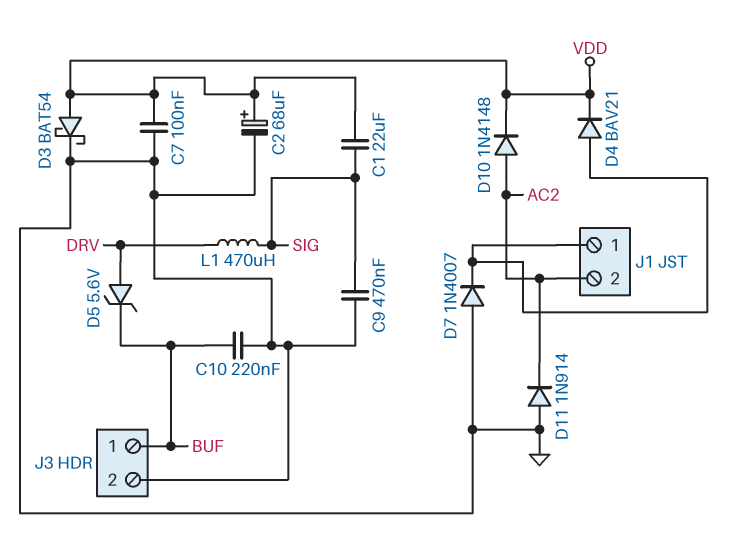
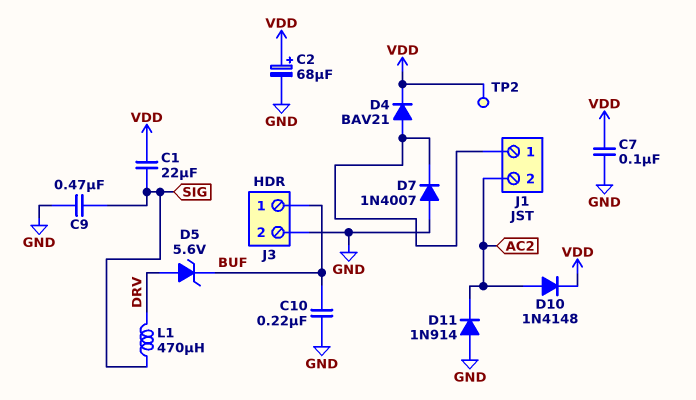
D3: schottky BAT54 (A VDD, K GND) -> none
TP2: none -> test point (VDD)

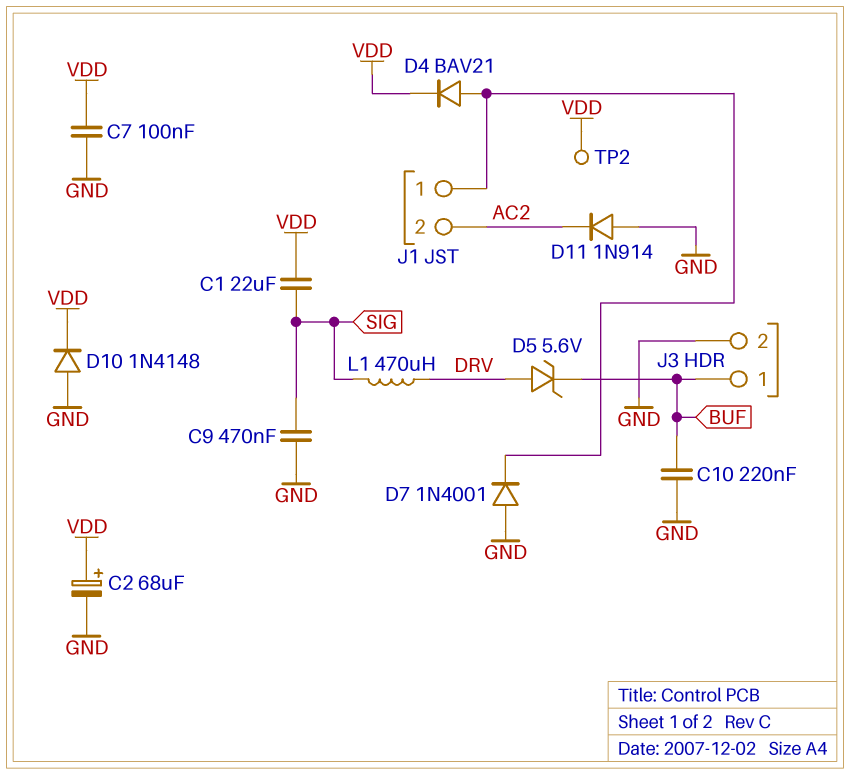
D7: diode 1N4007 (A GND, K J1/1) -> diode 1N4001 (A GND, K J1/1)
D10: diode 1N4148 (A AC2, K VDD) -> diode 1N4148 (A GND, K VDD)

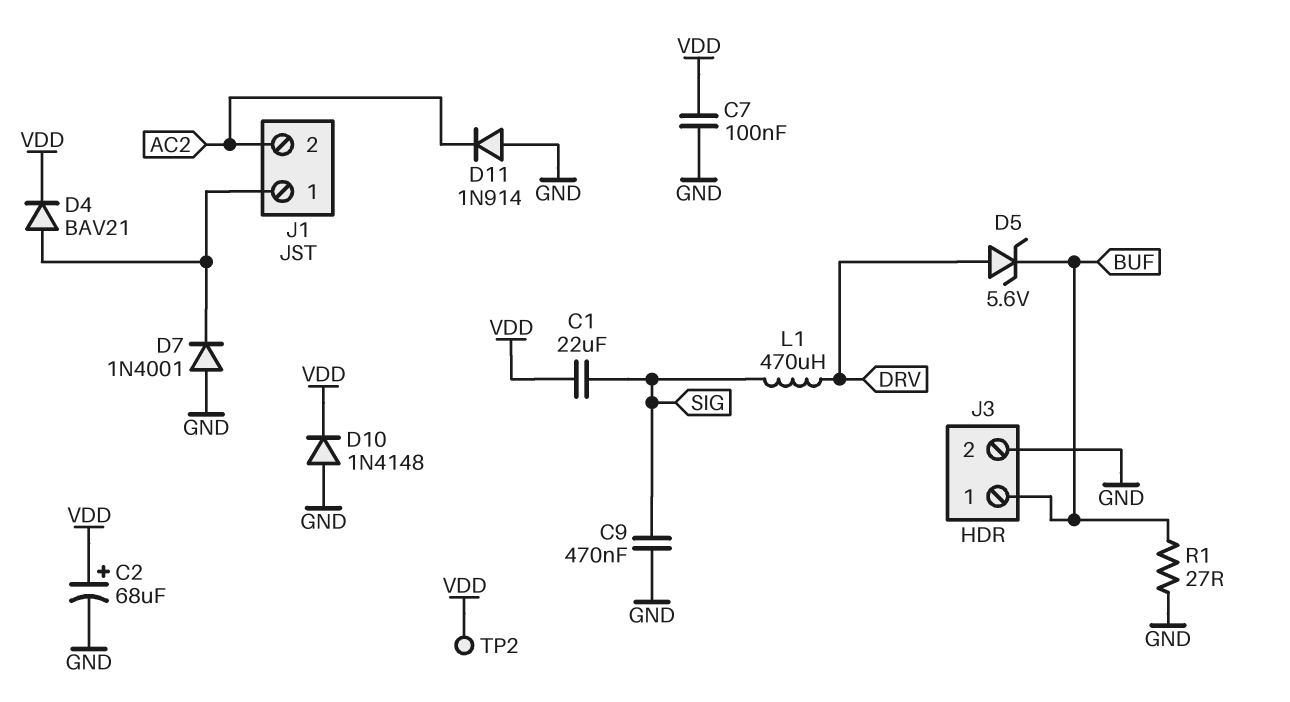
C10: 220nF (BUF, GND) -> none
R1: none -> 27 (BUF, GND)

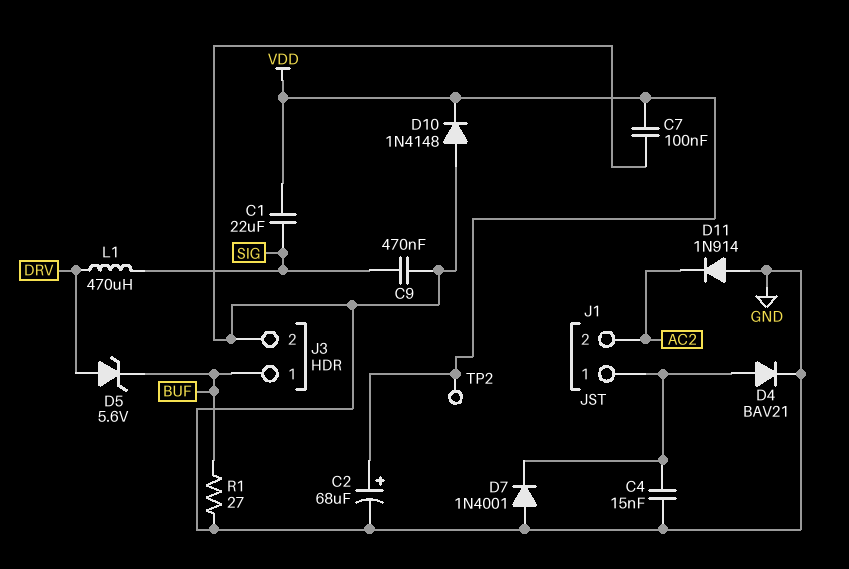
C4: none -> 15nF (GND, J1/1)
D4: diode BAV21 (A J1/1, K VDD) -> diode BAV21 (A J1/1, K GND)

